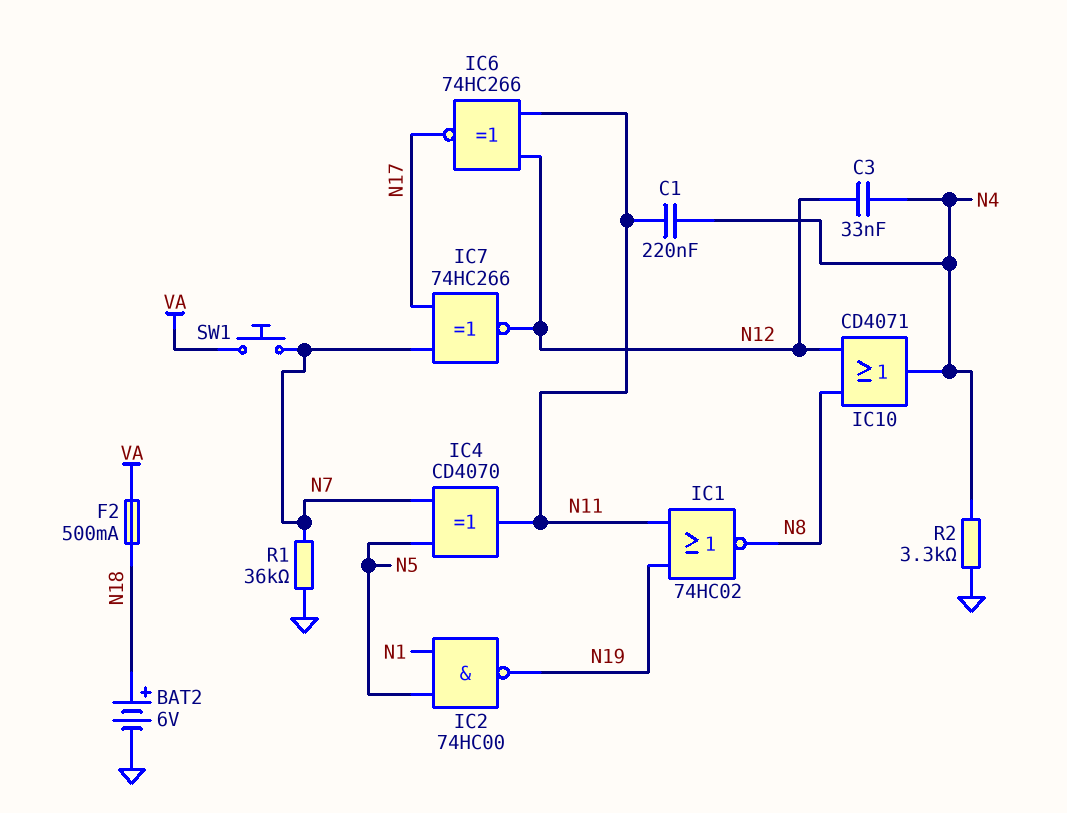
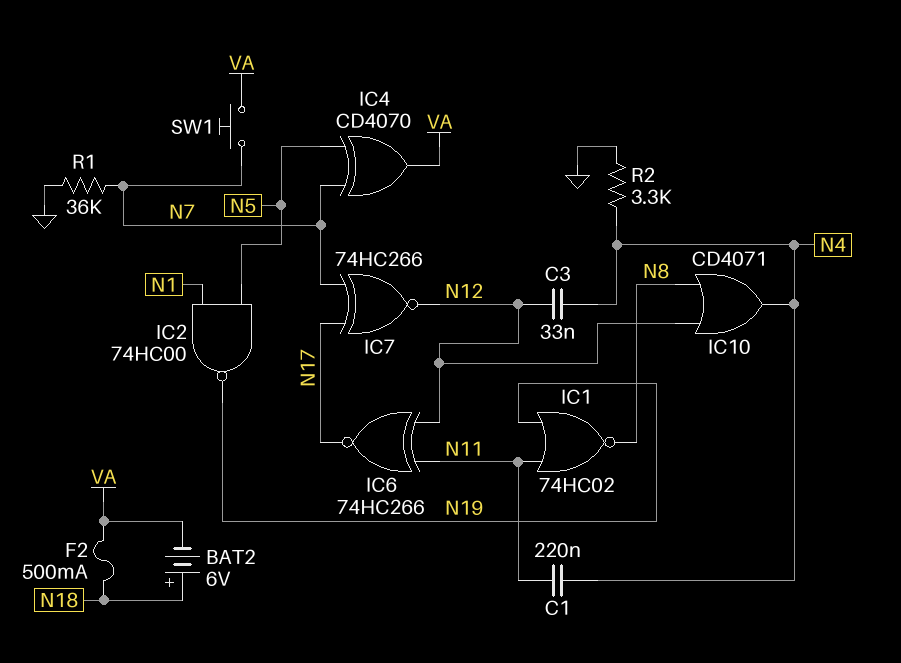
BAT2: 6V (plus N18, minus GND) -> 6V (plus N18, minus VA)
IC4: XOR CD4070 (in N5, in N7, out N11) -> XOR CD4070 (in N5, in N7, out VA)

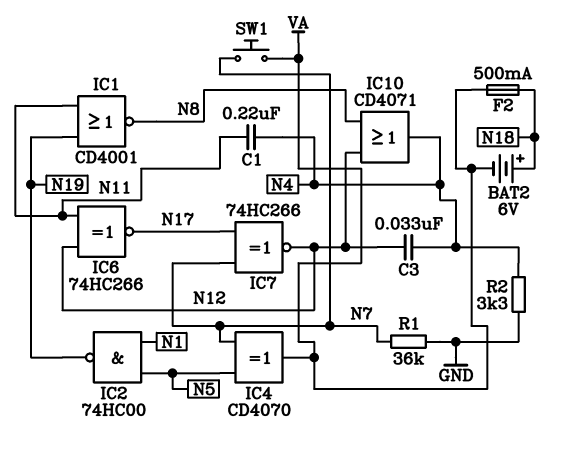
IC1: NOR 74HC02 (in N11, in N19, out N8) -> NOR CD4001 (in N11, in N19, out N8)

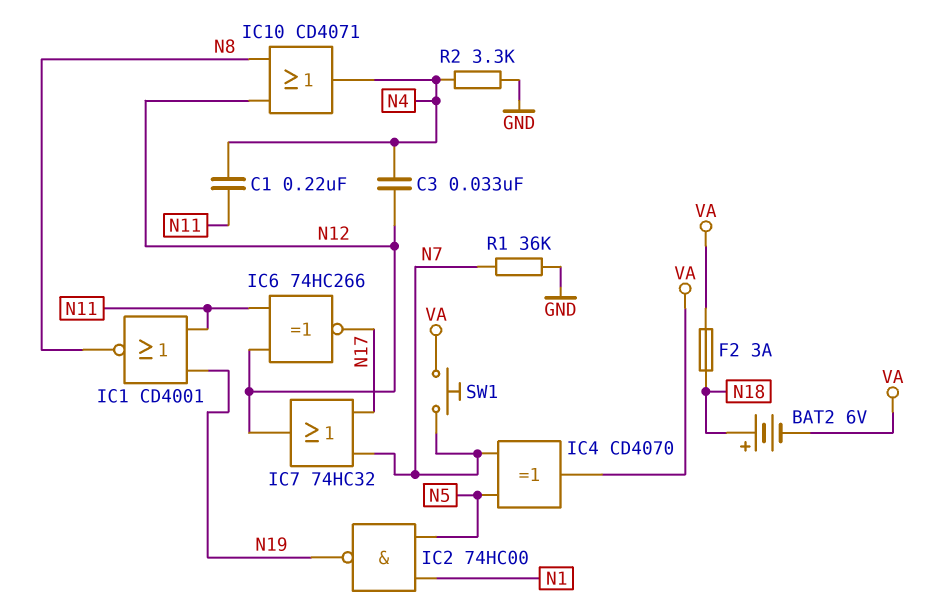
F2: 500mA (N18, VA) -> 3A (N18, VA)
IC7: XNOR 74HC266 (in N7, in N17, out N12) -> OR 74HC32 (in N7, in N17, out N12)

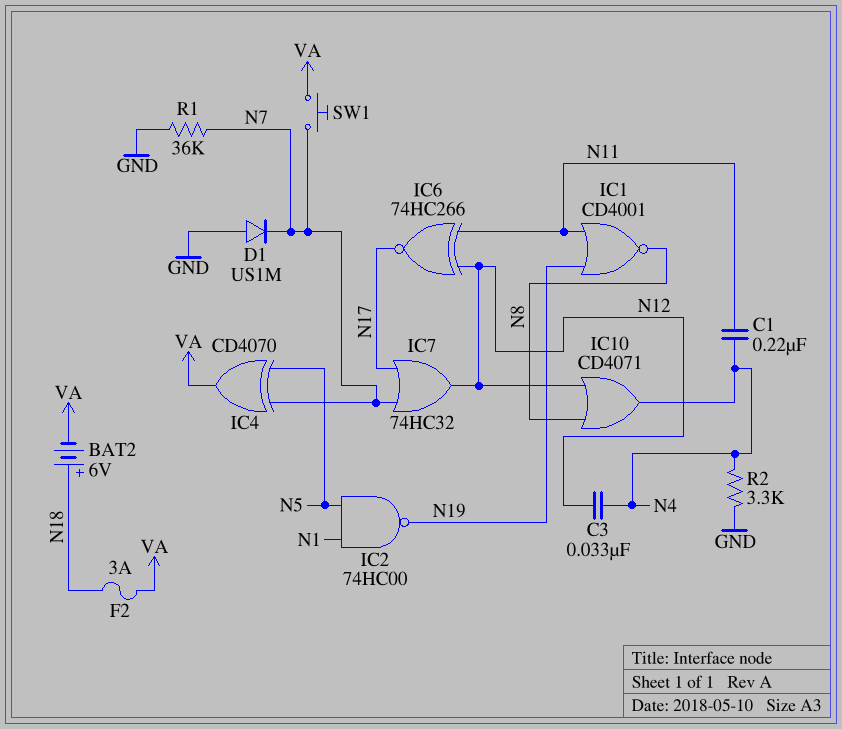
D1: none -> diode US1M (A GND, K N7)

